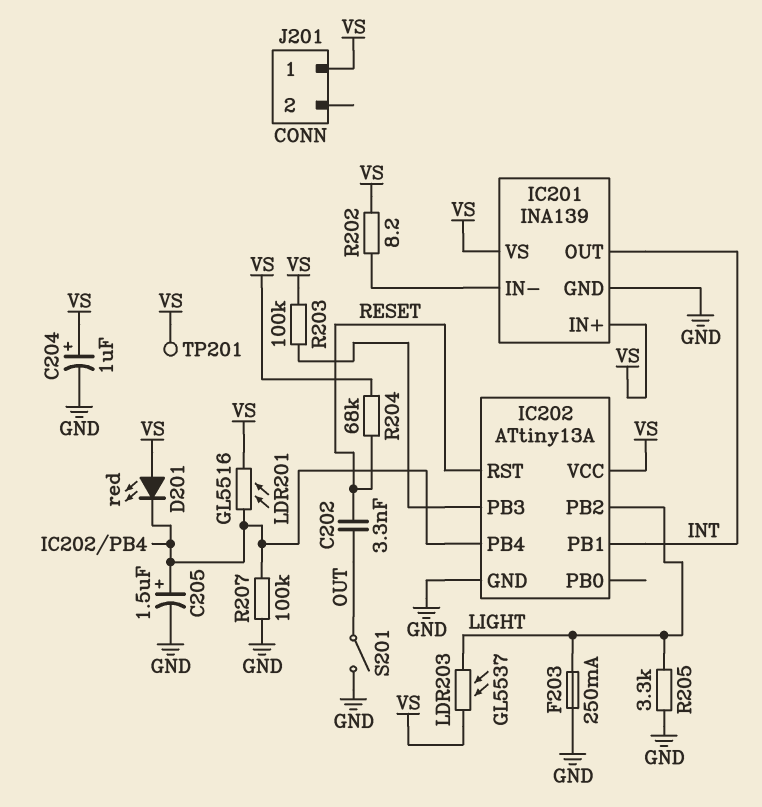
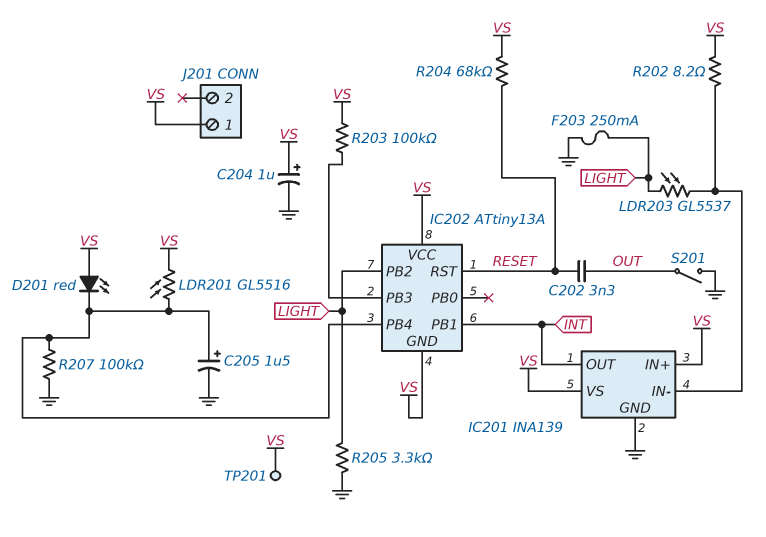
IC202 pin GND: GND -> VS
LDR203: GL5537 (LIGHT, VS) -> GL5537 (IC201/IN-, LIGHT)

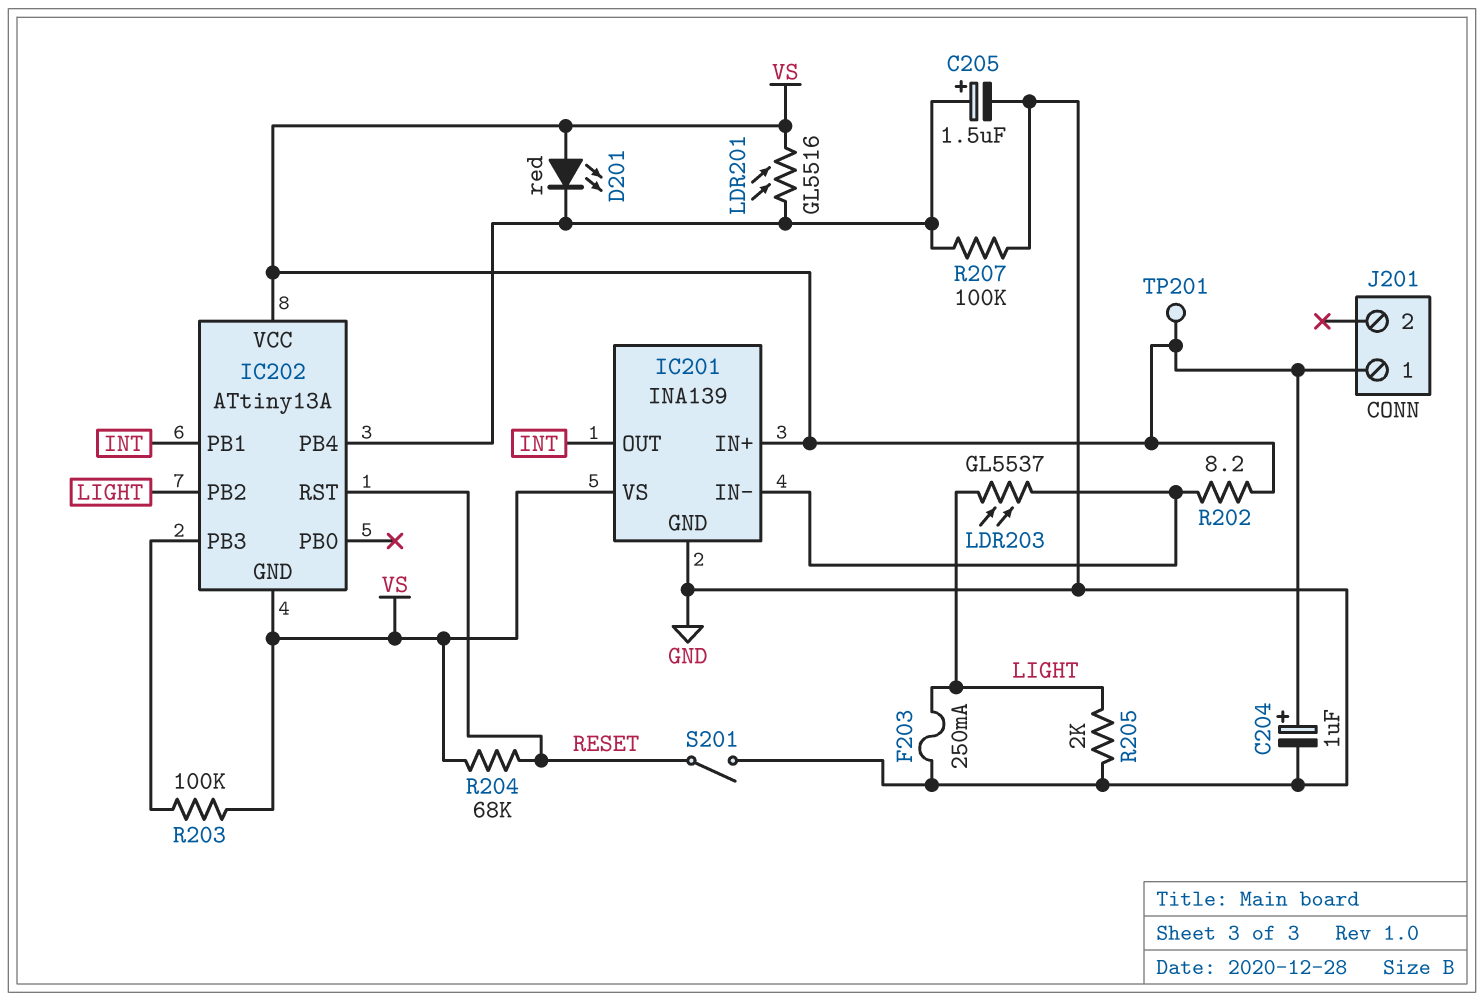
C202: 3.3nF (OUT, RESET) -> none
R205: 3.3k (GND, LIGHT) -> 2k (GND, LIGHT)
S201: switch (GND, OUT) -> switch (GND, RESET)

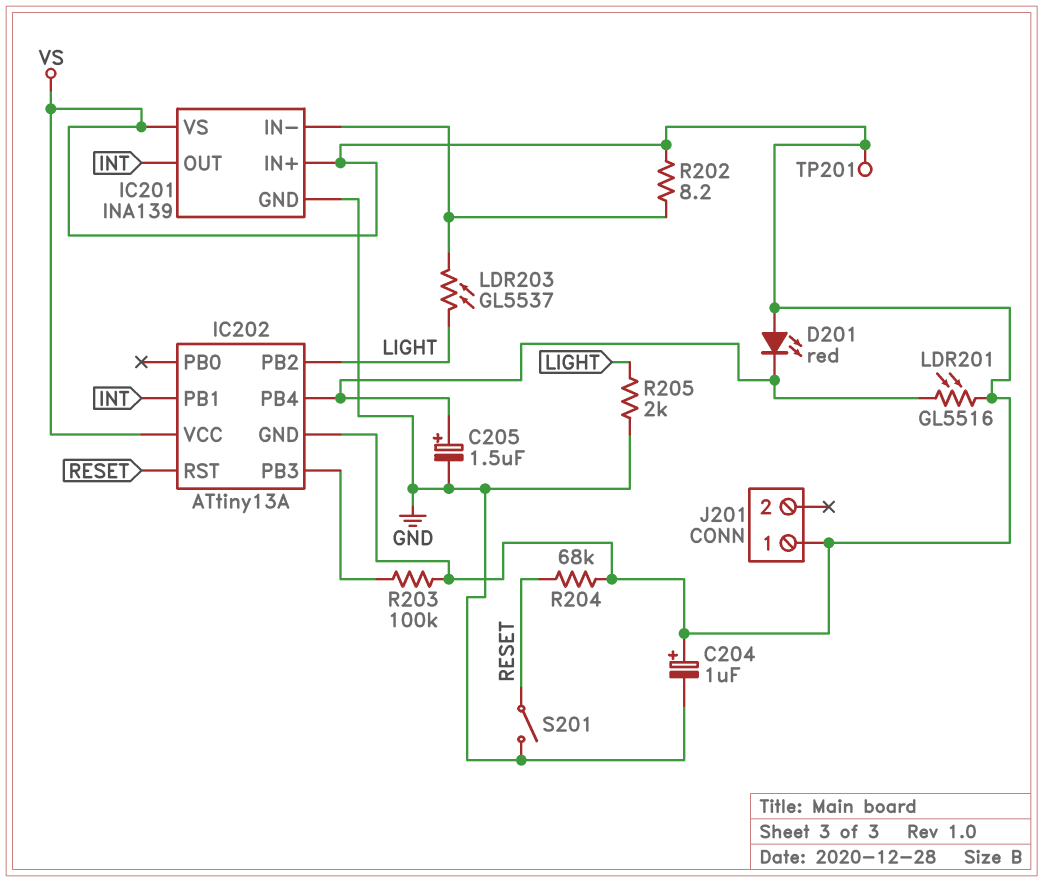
F203: 250mA (GND, LIGHT) -> none
R207: 100k (GND, IC202/PB4) -> none

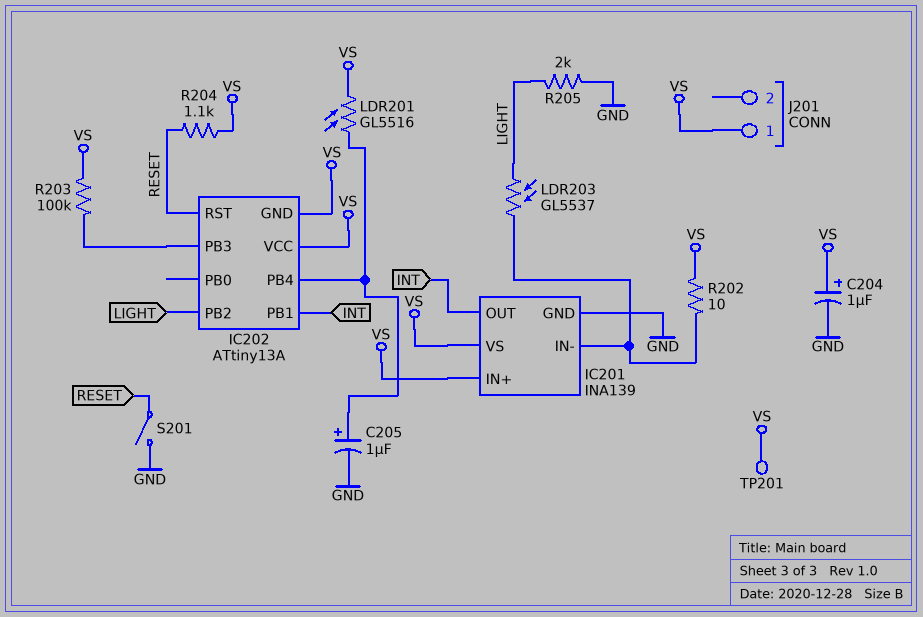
C205: 1.5uF (plus IC202/PB4, minus GND) -> 1uF (plus IC202/PB4, minus GND)
D201: LED red (A VS, K IC202/PB4) -> none
R202: 8.2 (IC201/IN-, VS) -> 10 (IC201/IN-, VS)
R204: 68k (RESET, VS) -> 1.1k (RESET, VS)

